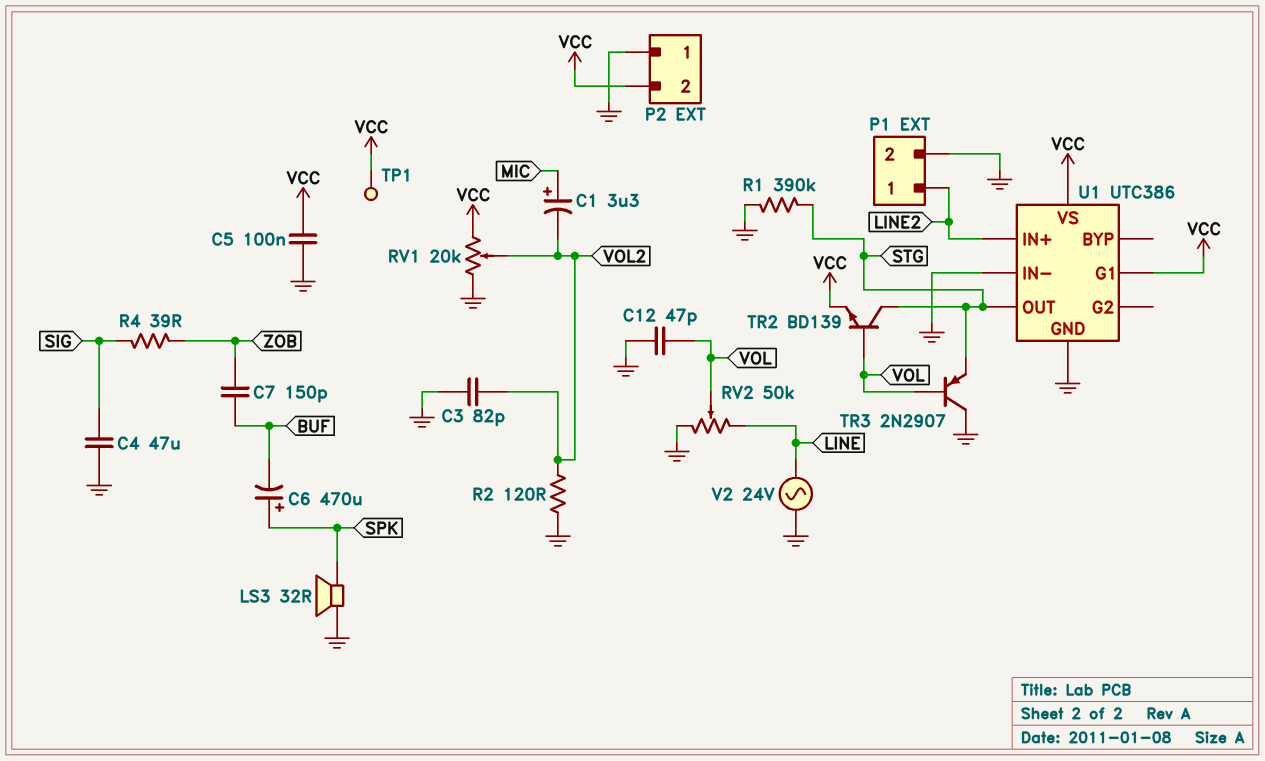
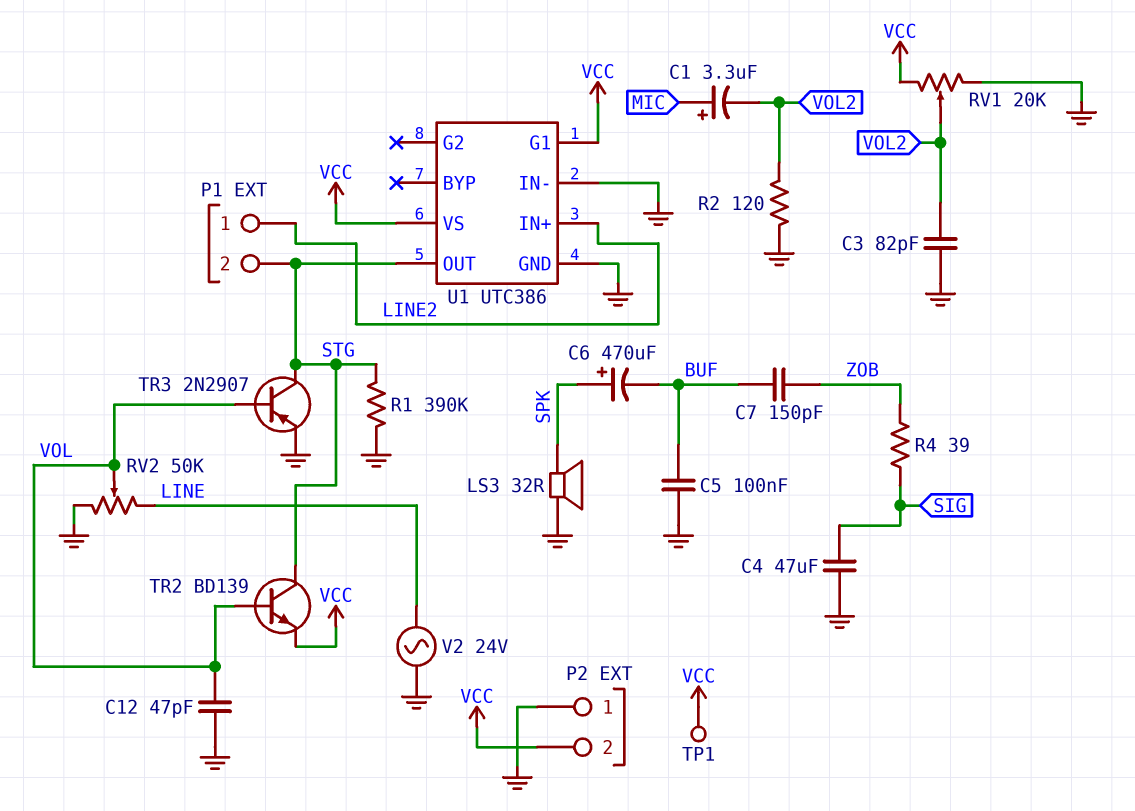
C5: 100nF (GND, VCC) -> 100nF (BUF, GND)
P1 pin 2: GND -> STG
TR3: PNP 2N2907 (B VOL, C GND, E STG) -> PNP 2N2907 (B VOL, C STG, E GND)

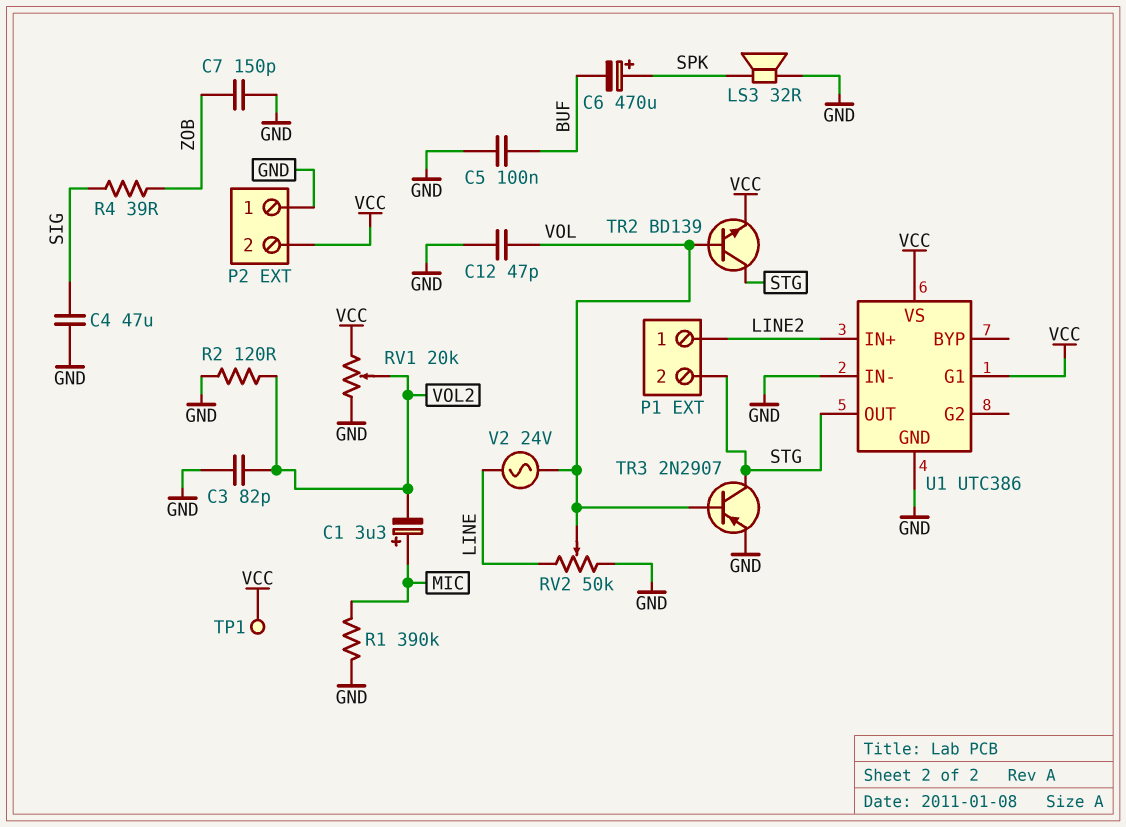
C7: 150pF (BUF, ZOB) -> 150pF (GND, ZOB)
R1: 390k (GND, STG) -> 390k (GND, MIC)
V2: AC 24V (GND, LINE) -> AC 24V (LINE, VOL)

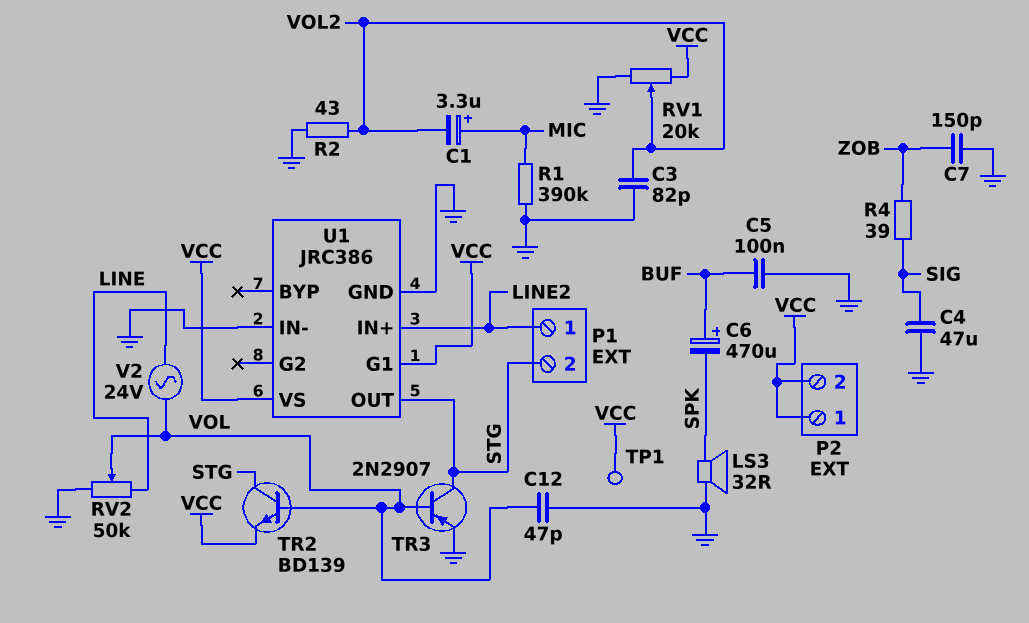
C6: 470uF (plus SPK, minus BUF) -> 470uF (plus BUF, minus SPK)
P2 pin 1: GND -> VCC
R2: 120 (GND, VOL2) -> 43 (GND, VOL2)
U1: UTC386 -> JRC386

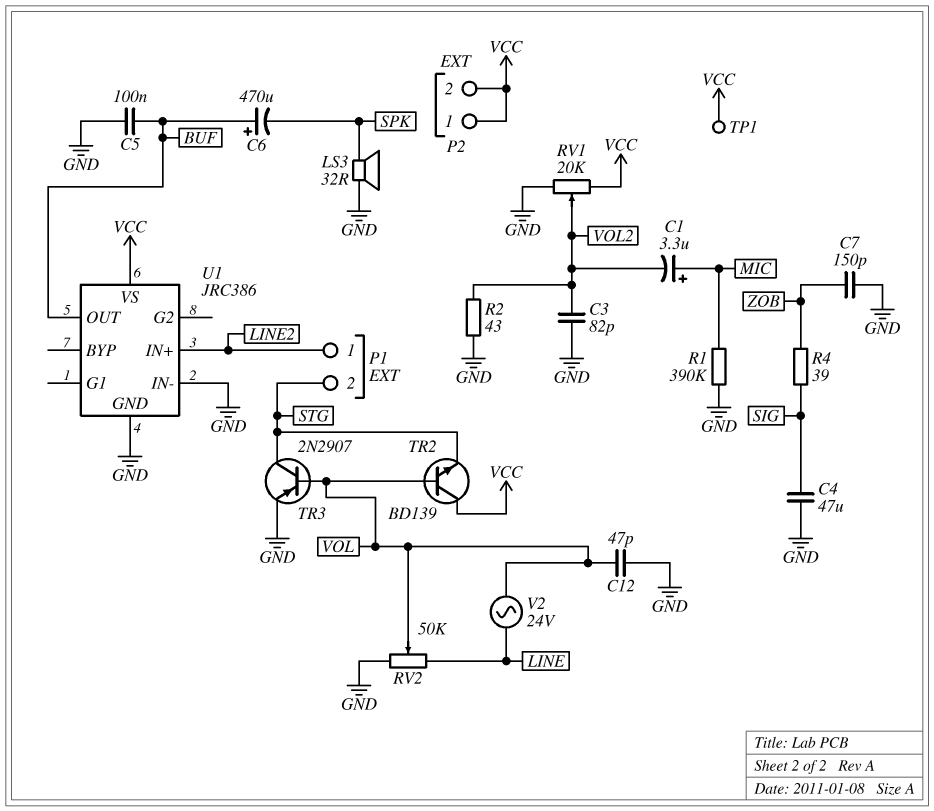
TR2: NPN BD139 (B VOL, C STG, E VCC) -> NPN BD139 (B VOL, C VCC, E STG)
U1 pin G1: VCC -> none
U1 pin OUT: STG -> BUF

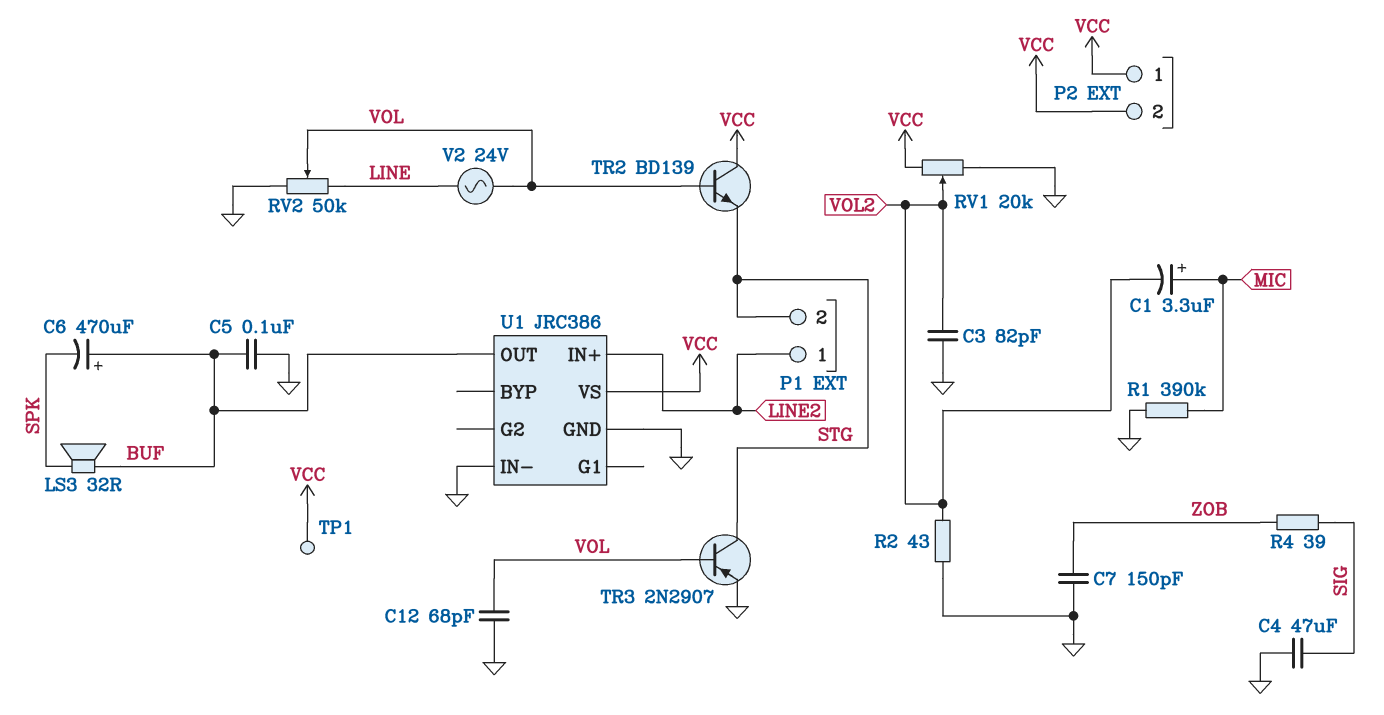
C12: 47pF (GND, VOL) -> 68pF (GND, VOL)
LS3: speaker 32R (GND, SPK) -> speaker 32R (BUF, SPK)

